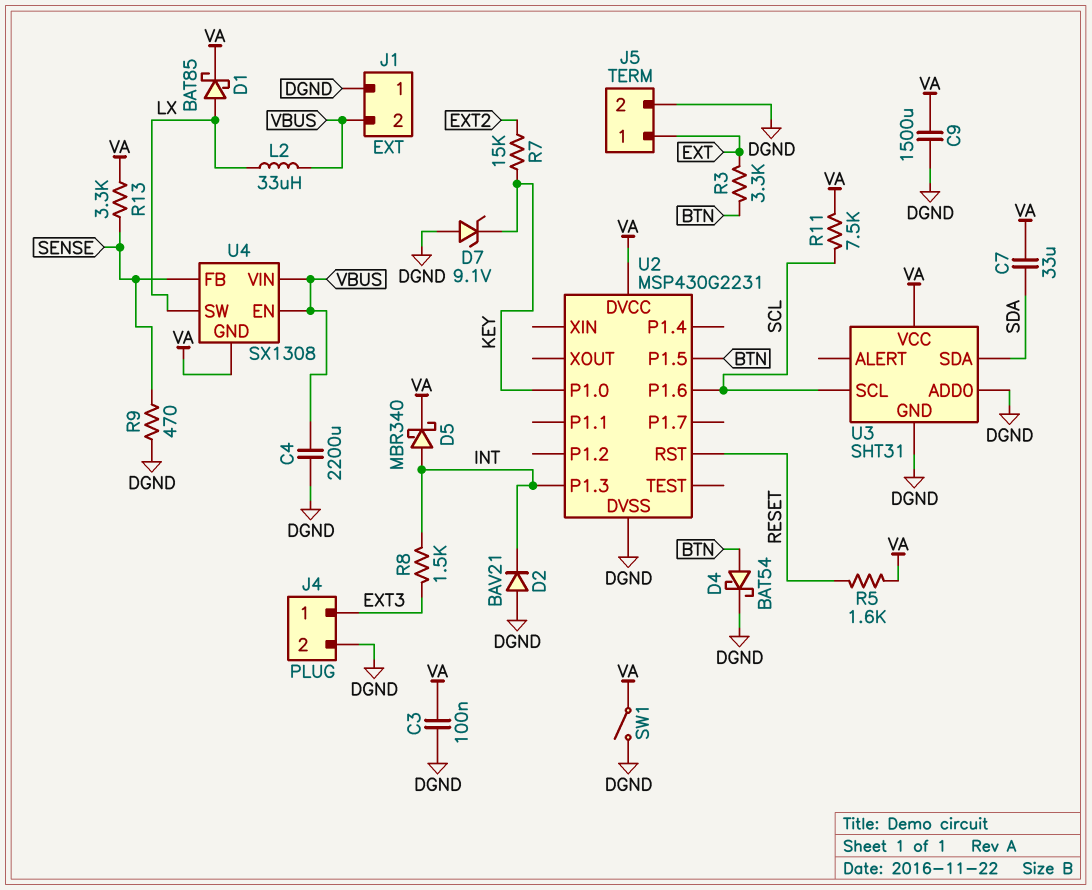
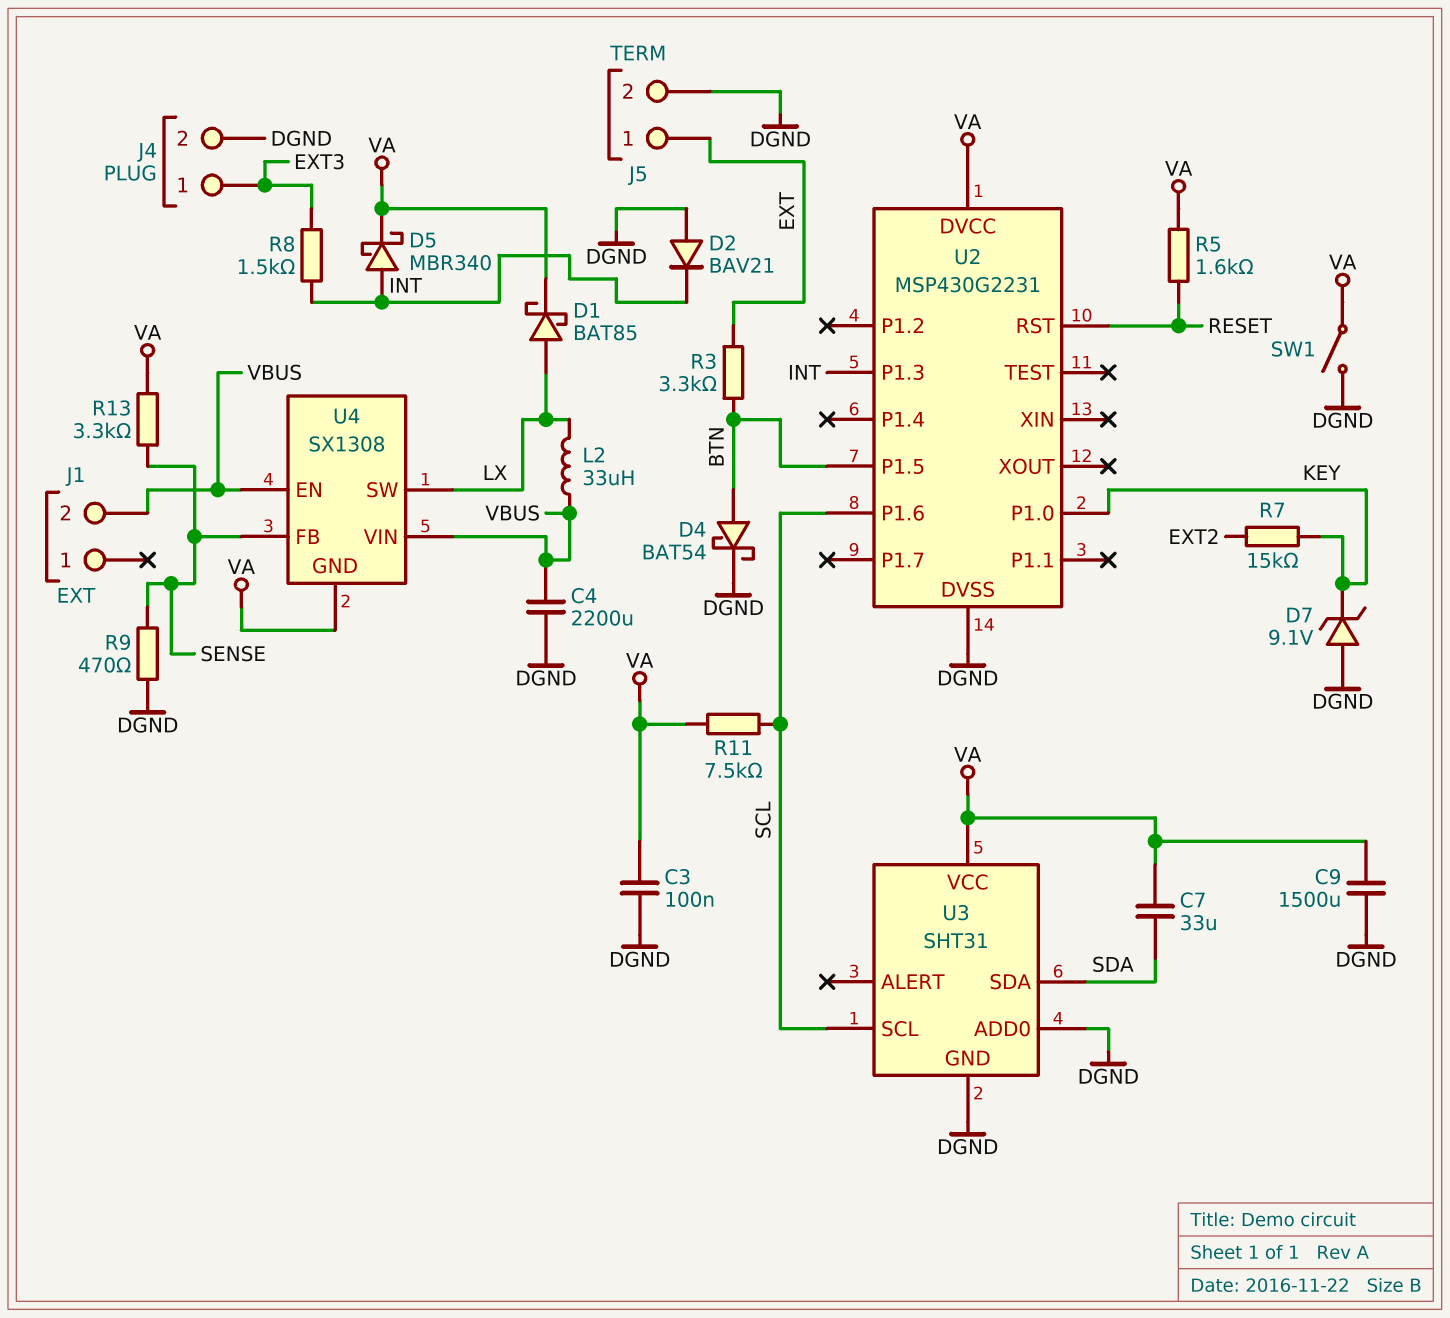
J1 pin 1: DGND -> none

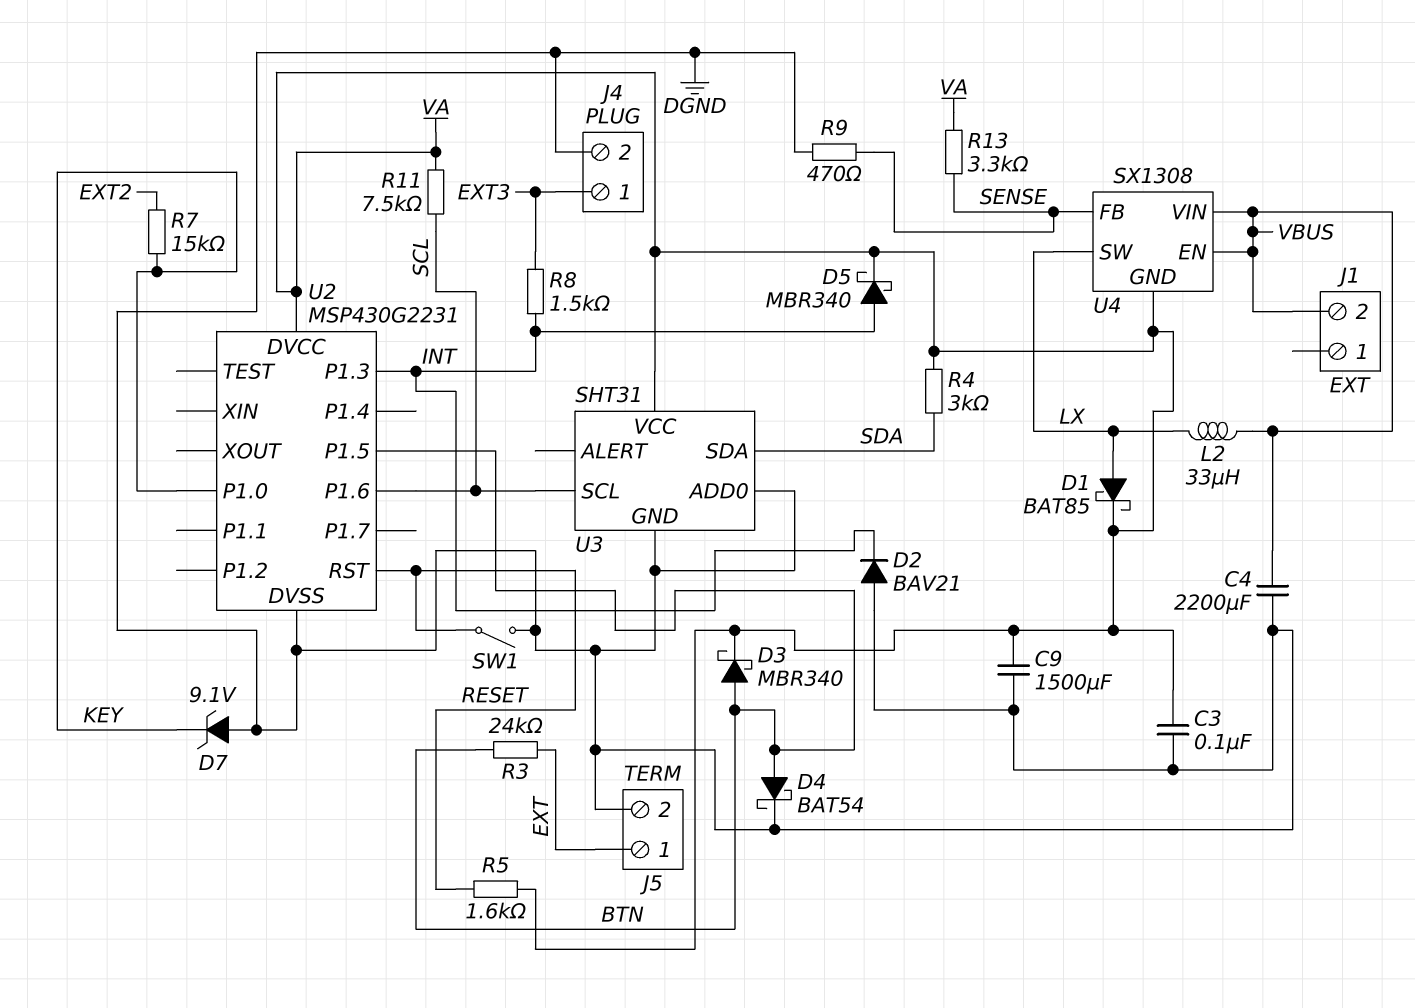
C7: 33uF (SDA, VA) -> none
D3: none -> schottky MBR340 (A BTN, K VA)
R3: 3.3k (BTN, EXT) -> 24k (BTN, EXT)
R4: none -> 3k (SDA, VA)
SW1: switch (DGND, VA) -> switch (DGND, RESET)

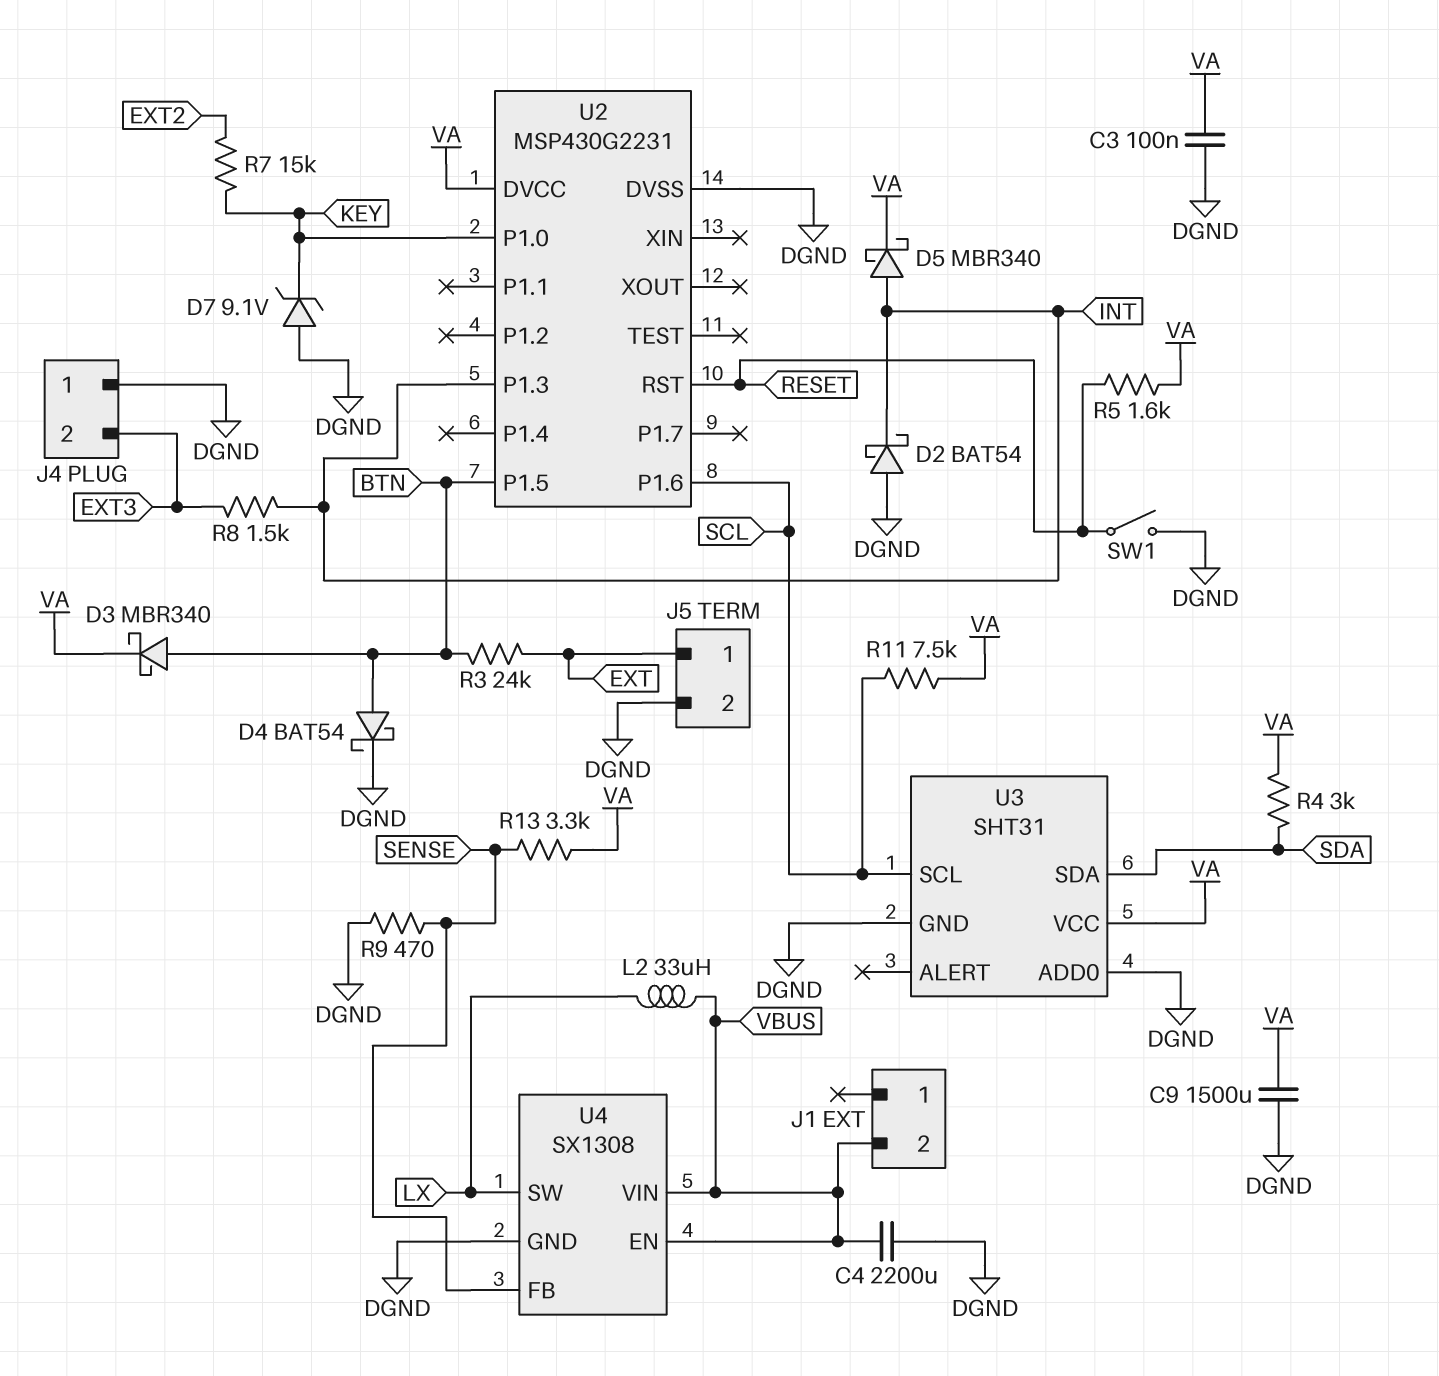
D1: schottky BAT85 (A LX, K VA) -> none
D2: diode BAV21 (A DGND, K INT) -> schottky BAT54 (A DGND, K INT)
J4 pin 1: EXT3 -> DGND
J4 pin 2: DGND -> EXT3
U4 pin GND: VA -> DGND

